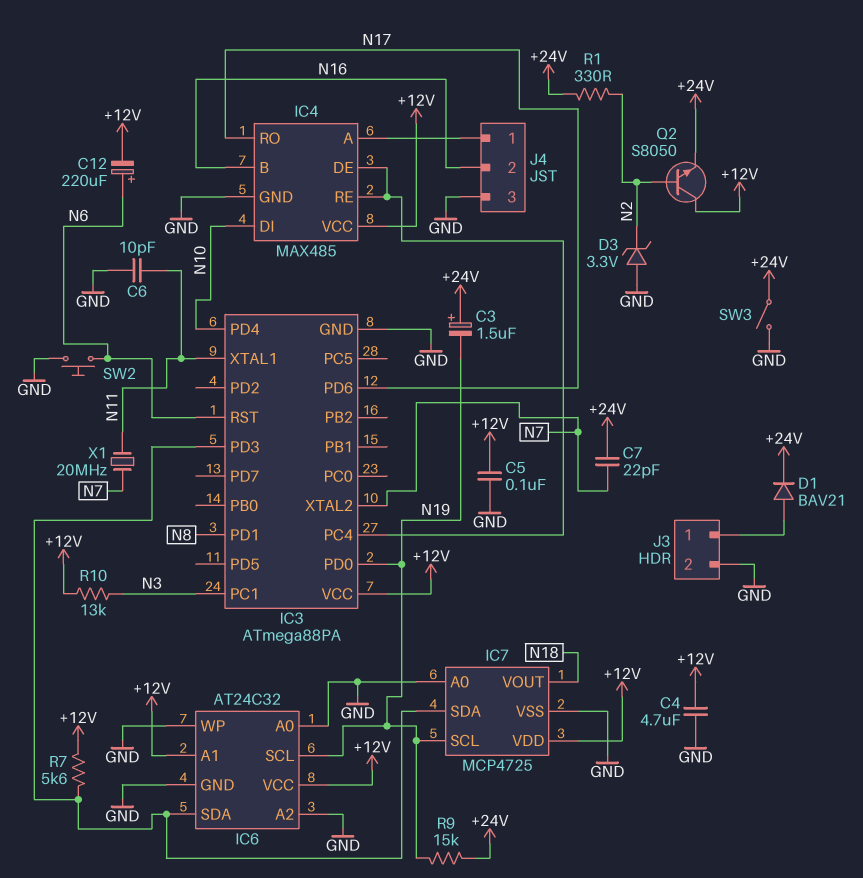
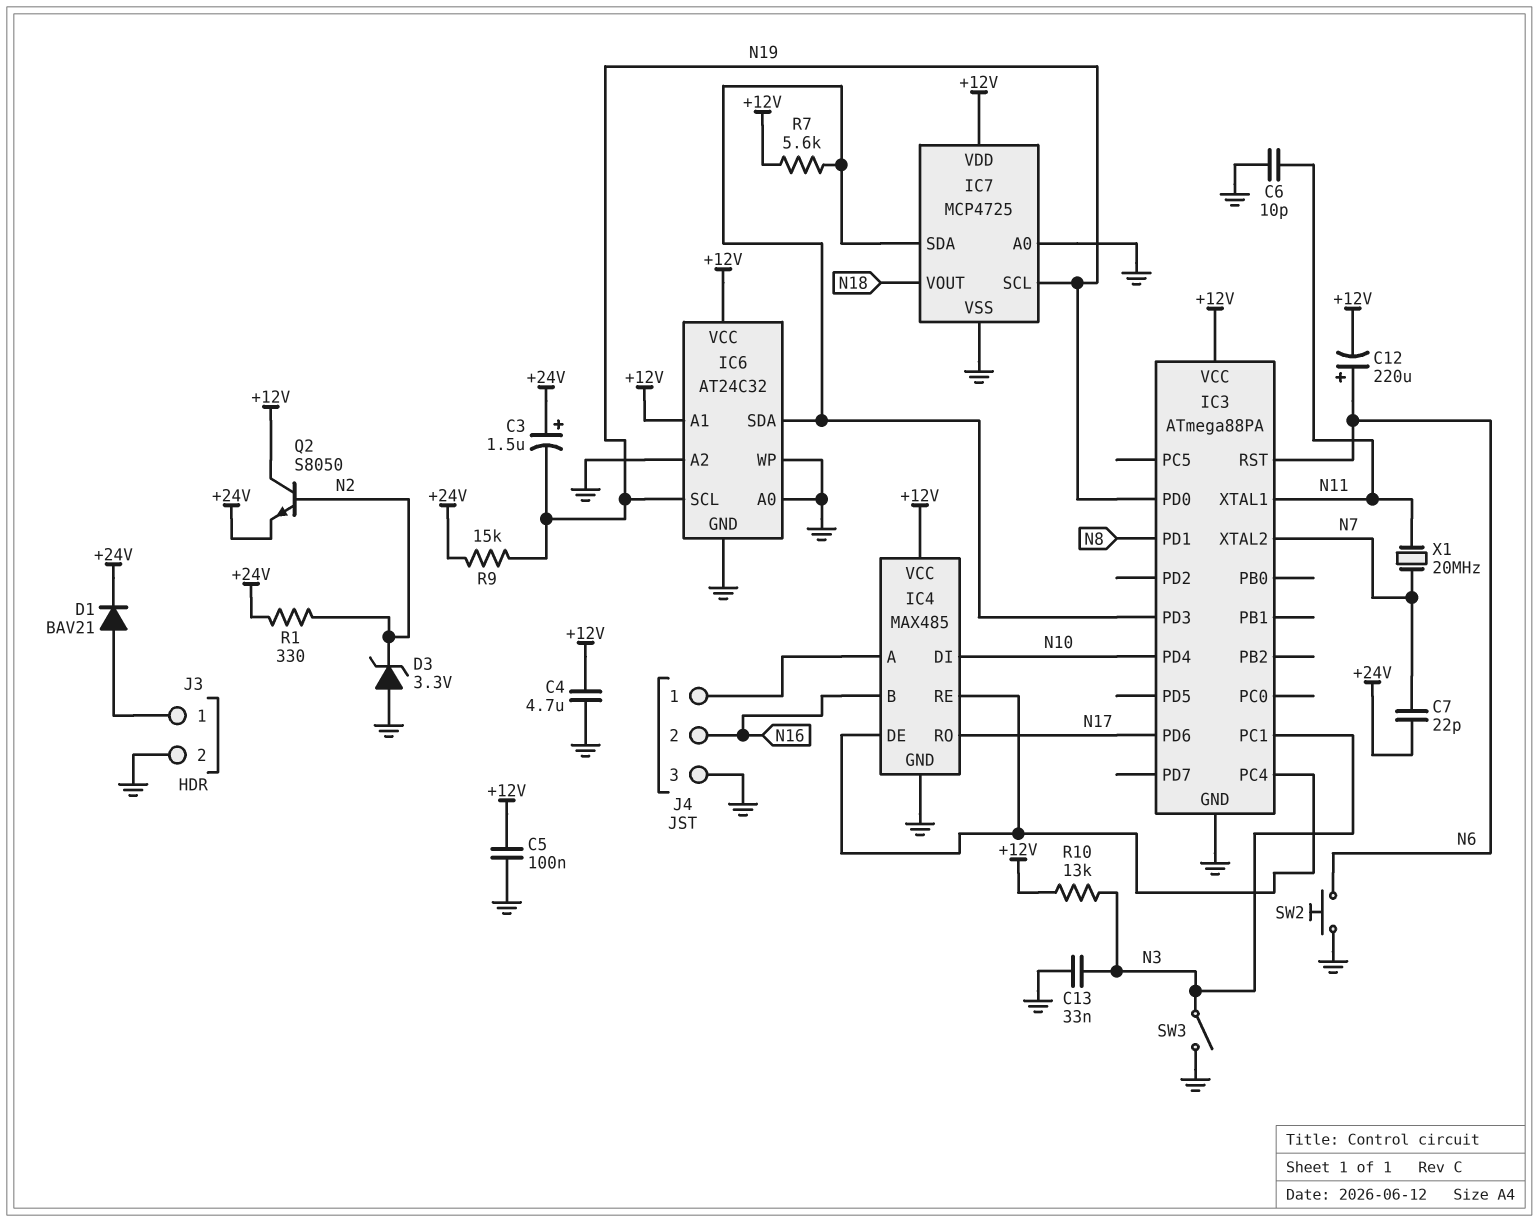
C13: none -> 33nF (GND, N3)
SW3: switch (+24V, GND) -> switch (GND, N3)

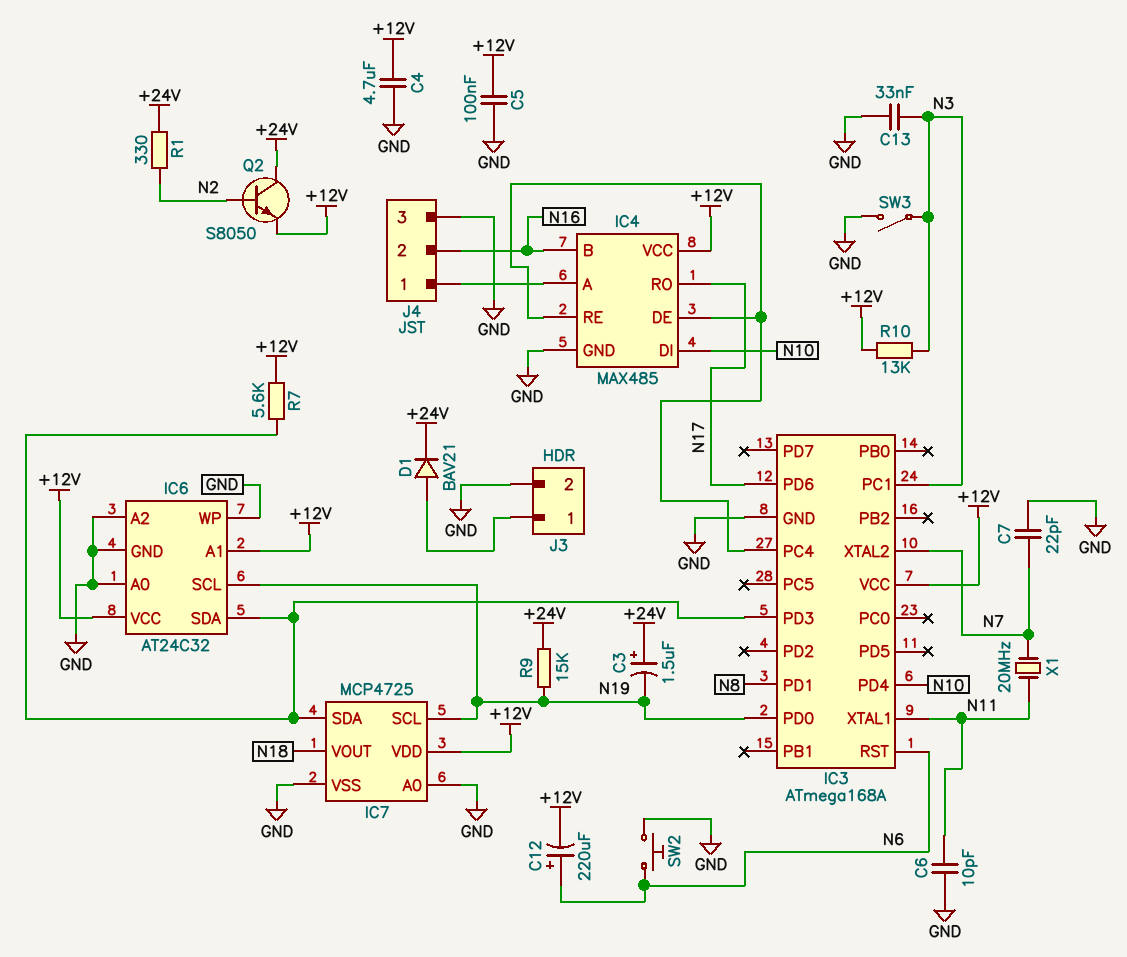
C7: 22pF (+24V, N7) -> 22pF (GND, N7)
D3: zener 3.3V (A GND, K N2) -> none
IC3: ATmega88PA -> ATmega168A
Q2: NPN S8050 (B N2, C +12V, E +24V) -> NPN S8050 (B N2, C +24V, E +12V)

